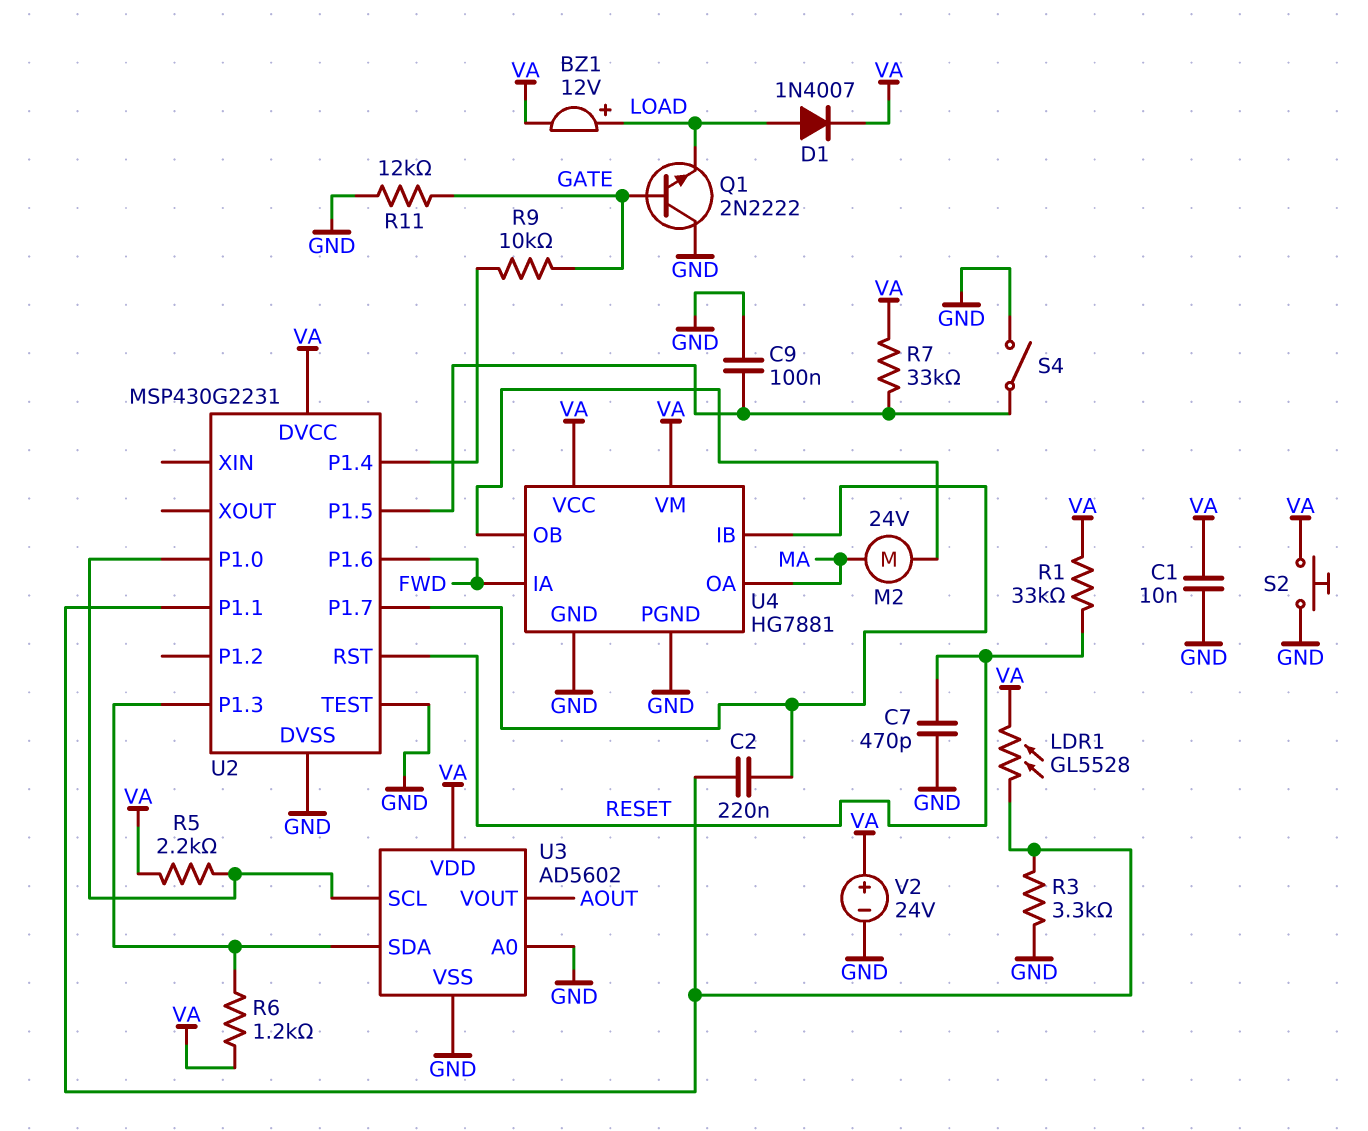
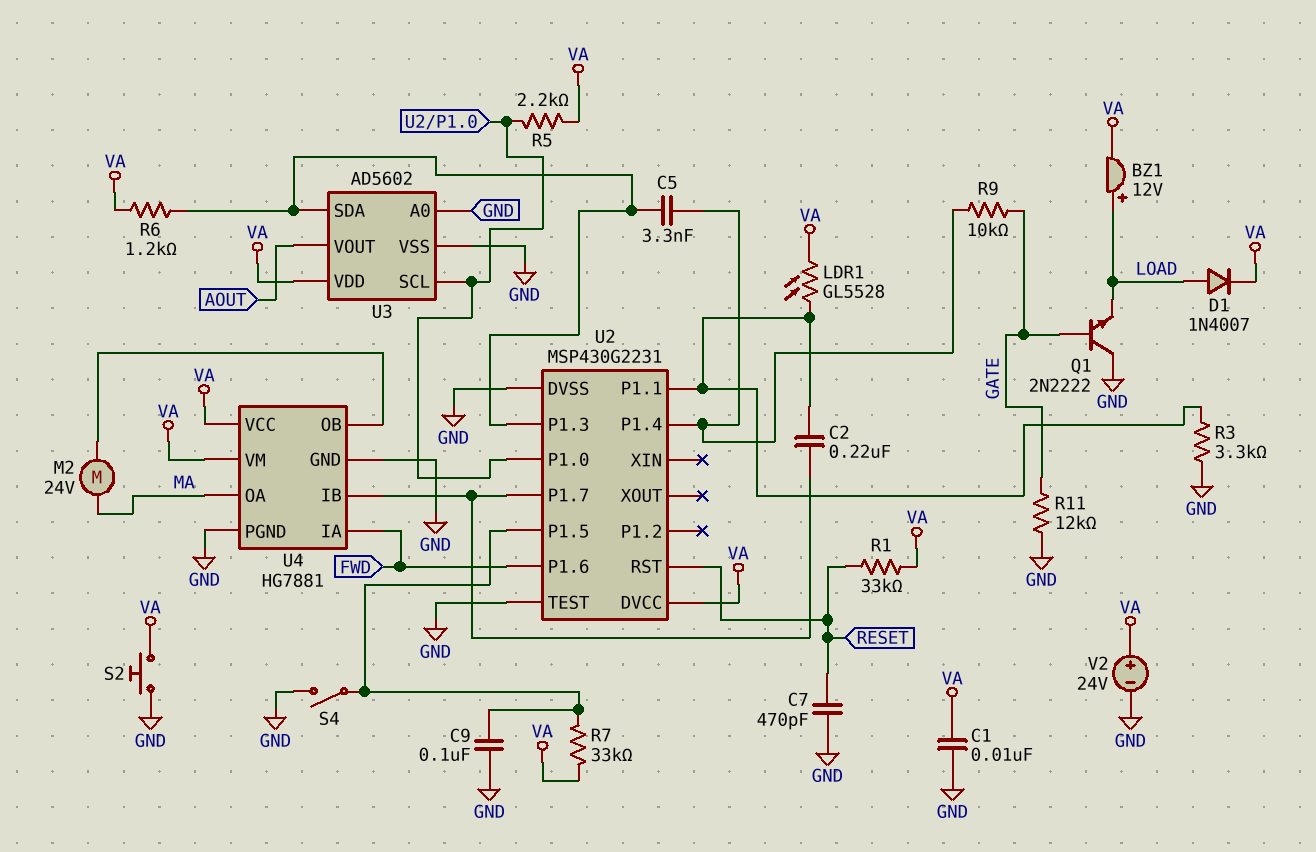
C5: none -> 3.3nF (U2/P1.3, U2/P1.4)

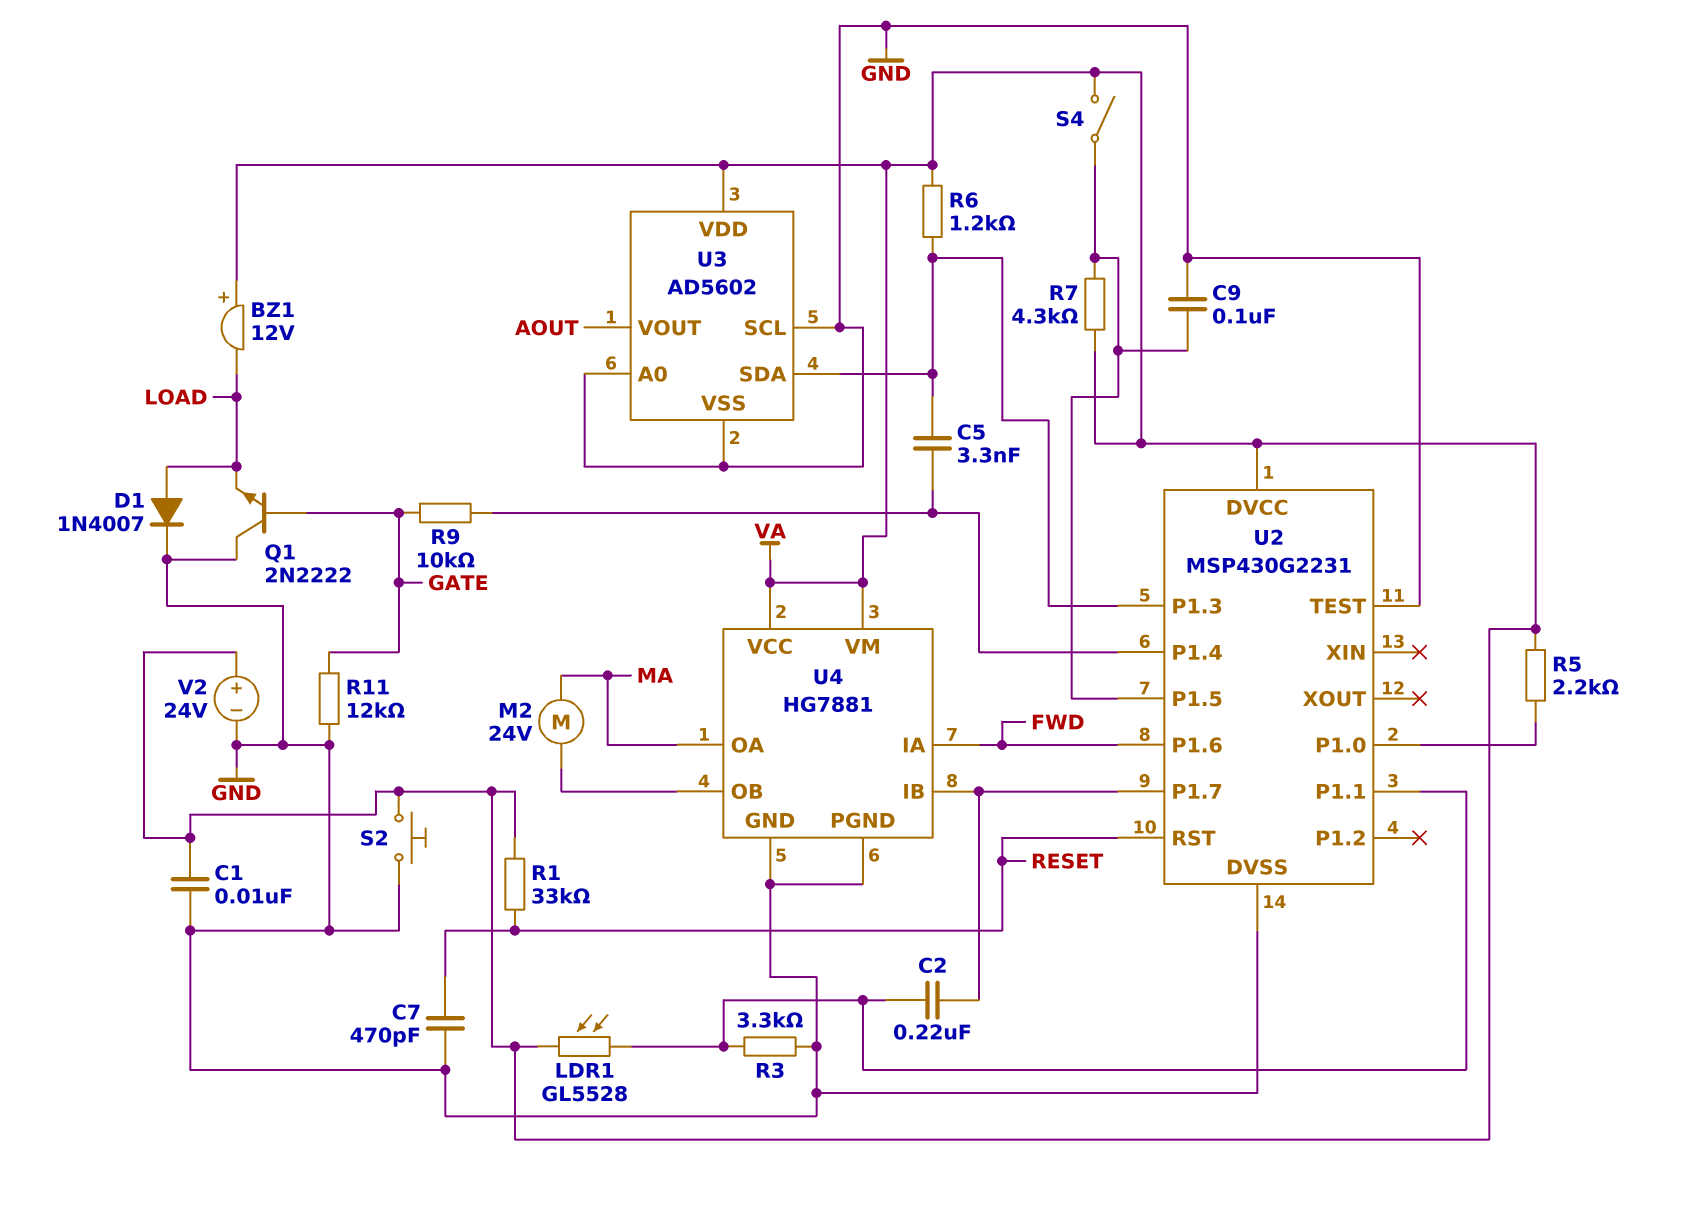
BZ1: buzzer 12V (plus LOAD, minus VA) -> buzzer 12V (plus VA, minus LOAD)
D1: diode 1N4007 (A LOAD, K VA) -> diode 1N4007 (A LOAD, K GND)
R7: 33k (U2/P1.5, VA) -> 4.3k (U2/P1.5, VA)
S4: switch (GND, U2/P1.5) -> switch (U2/P1.5, VA)
U3 pin SCL: U2/P1.0 -> GND

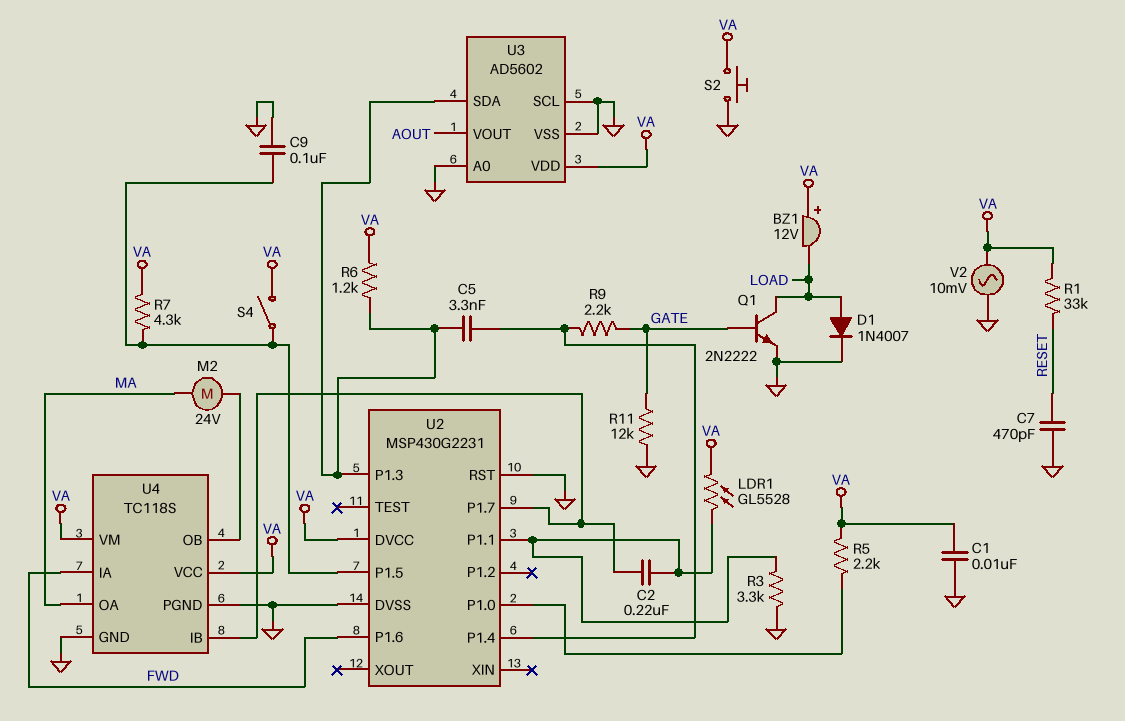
Q1: NPN 2N2222 (B GATE, C GND, E LOAD) -> NPN 2N2222 (B GATE, C LOAD, E GND)
R9: 10k (GATE, U2/P1.4) -> 2.2k (GATE, U2/P1.4)
U2 pin RST: RESET -> GND
U2 pin TEST: GND -> none
U4: HG7881 -> TC118S
V2: 24V (plus VA, minus GND) -> AC 10mV (GND, VA)

